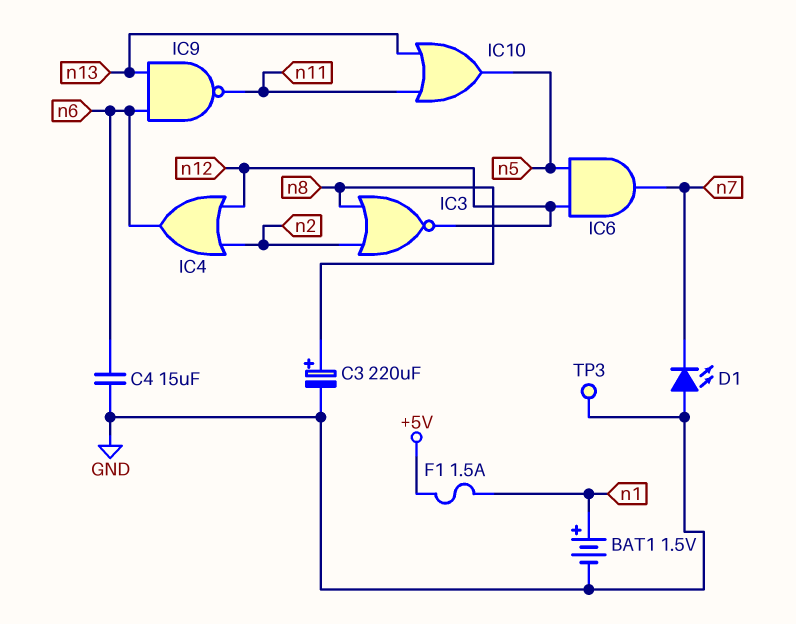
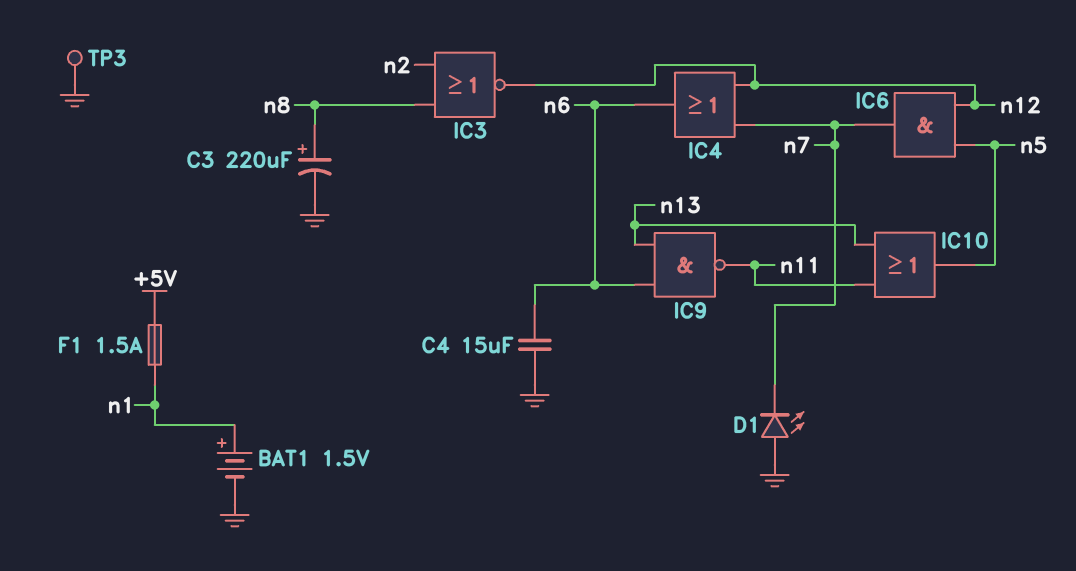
IC4: OR (in n2, in n12, out n6) -> OR (in n7, in n12, out n6)

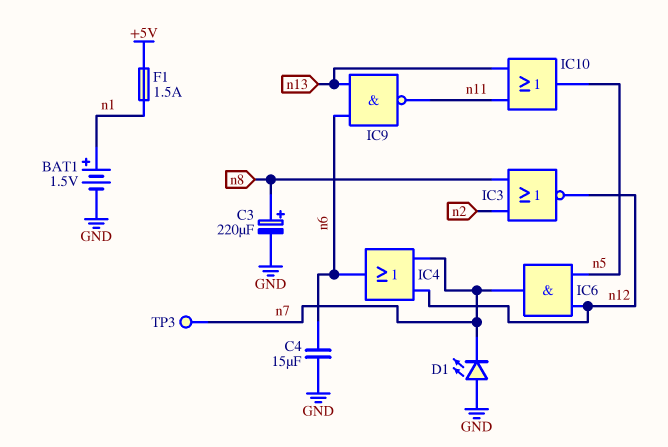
TP3: test point (GND) -> test point (n7)

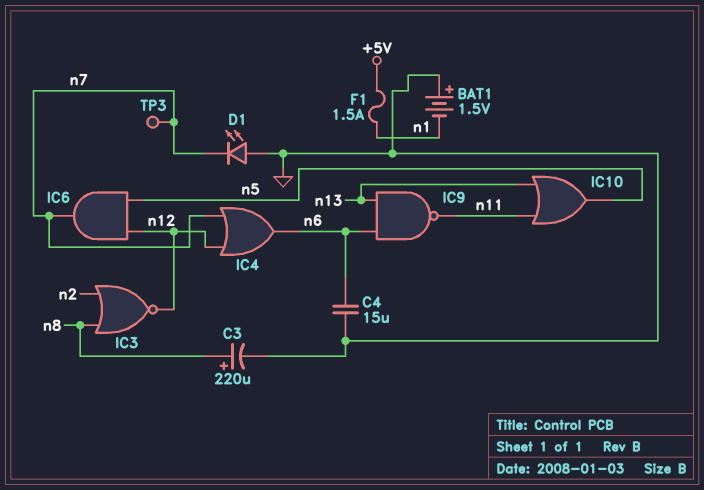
BAT1: 1.5V (plus n1, minus GND) -> 1.5V (plus GND, minus n1)

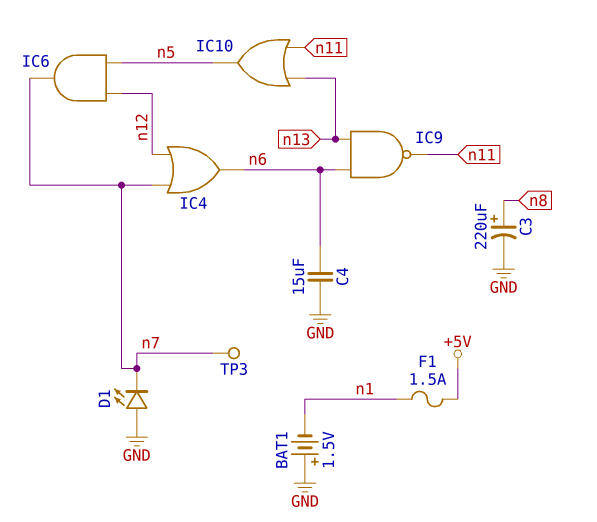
IC3: NOR (in n2, in n8, out n12) -> none

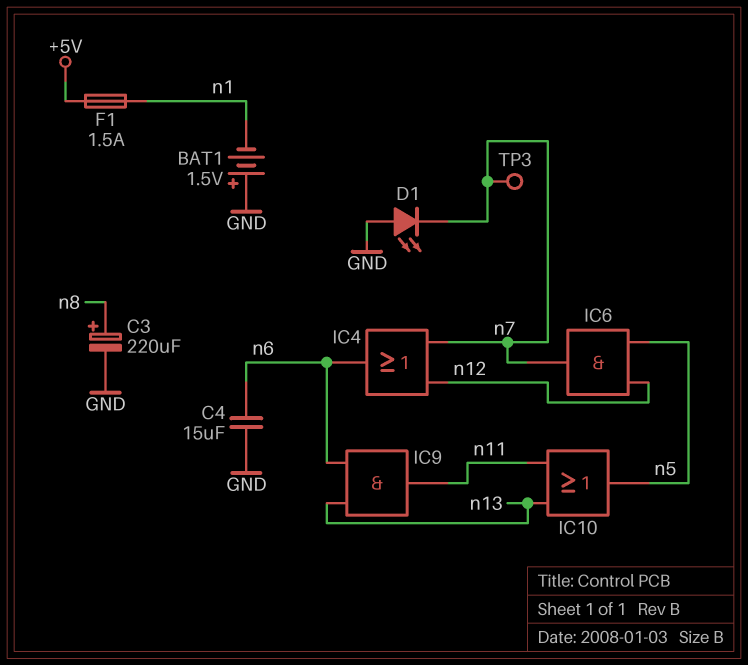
IC9: NAND (in n6, in n13, out n11) -> AND (in n6, in n13, out n11)

